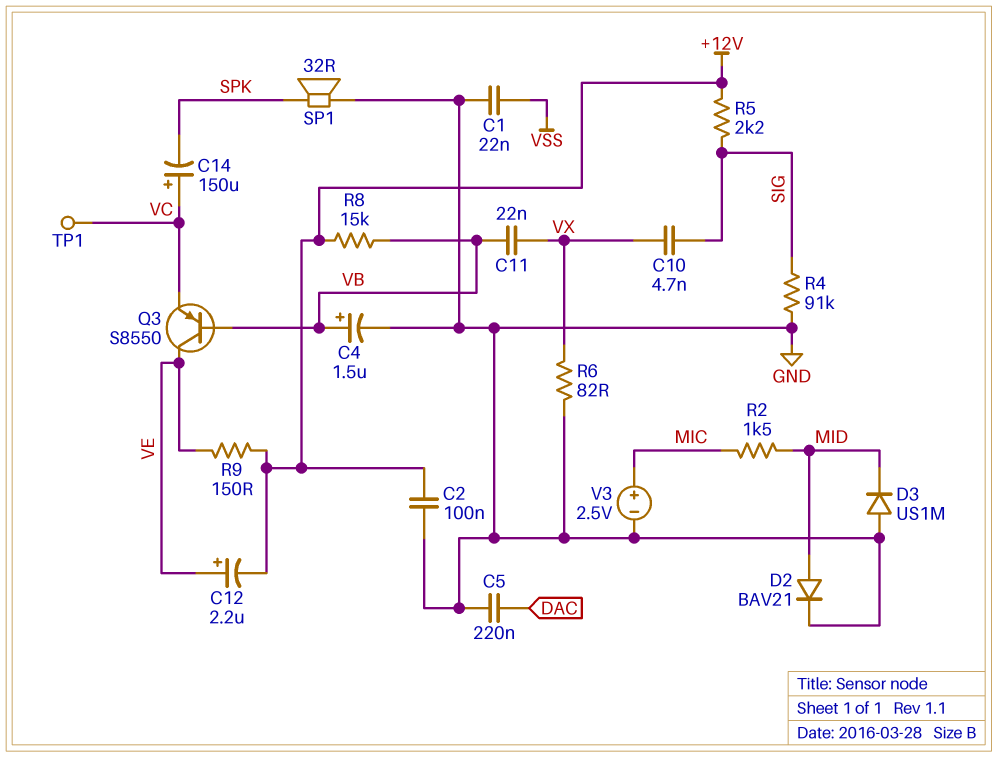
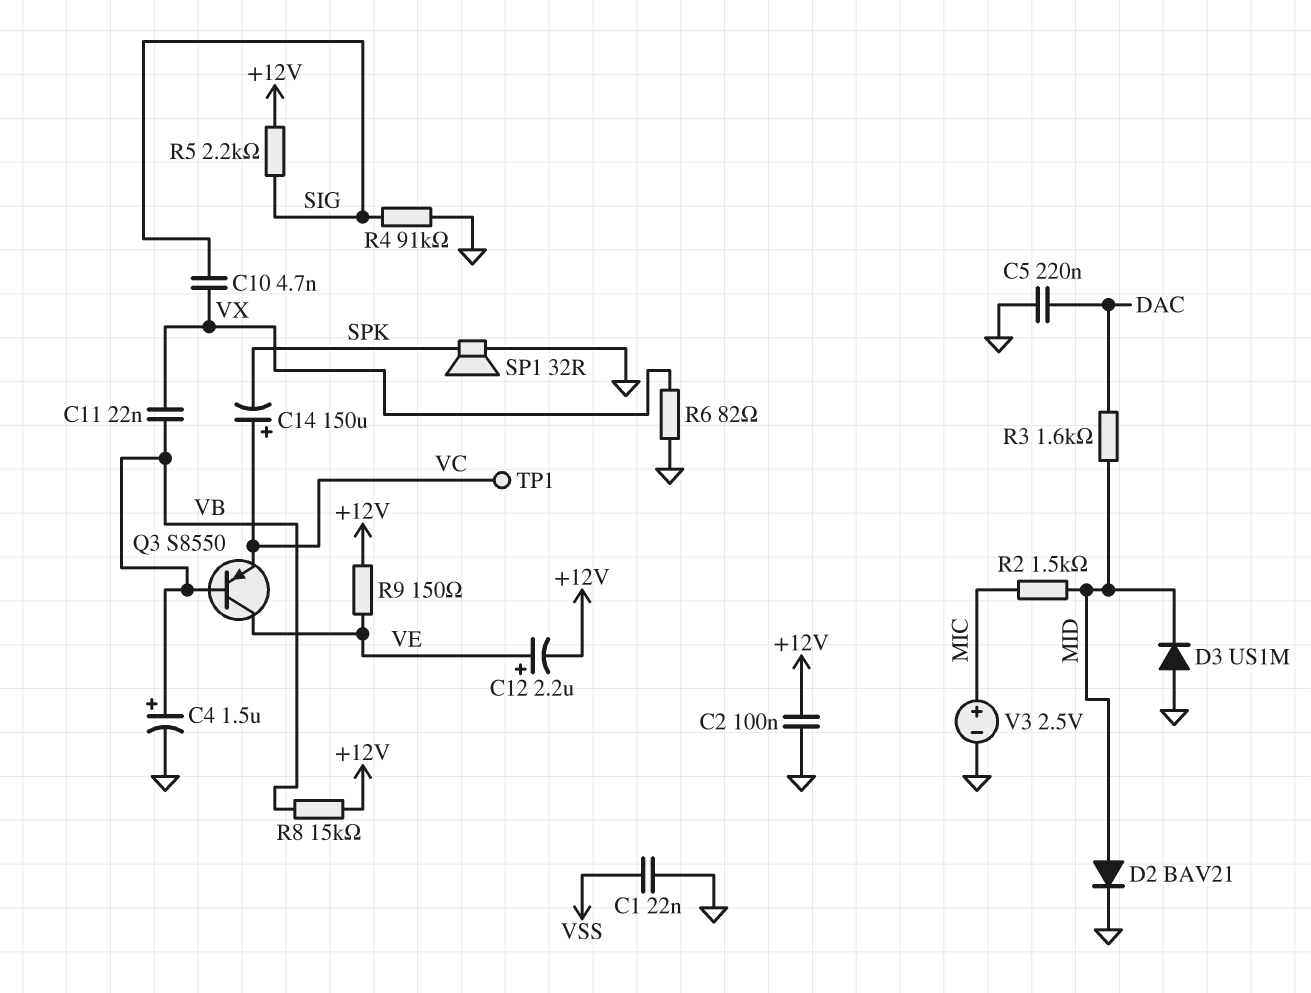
R3: none -> 1.6k (DAC, MID)

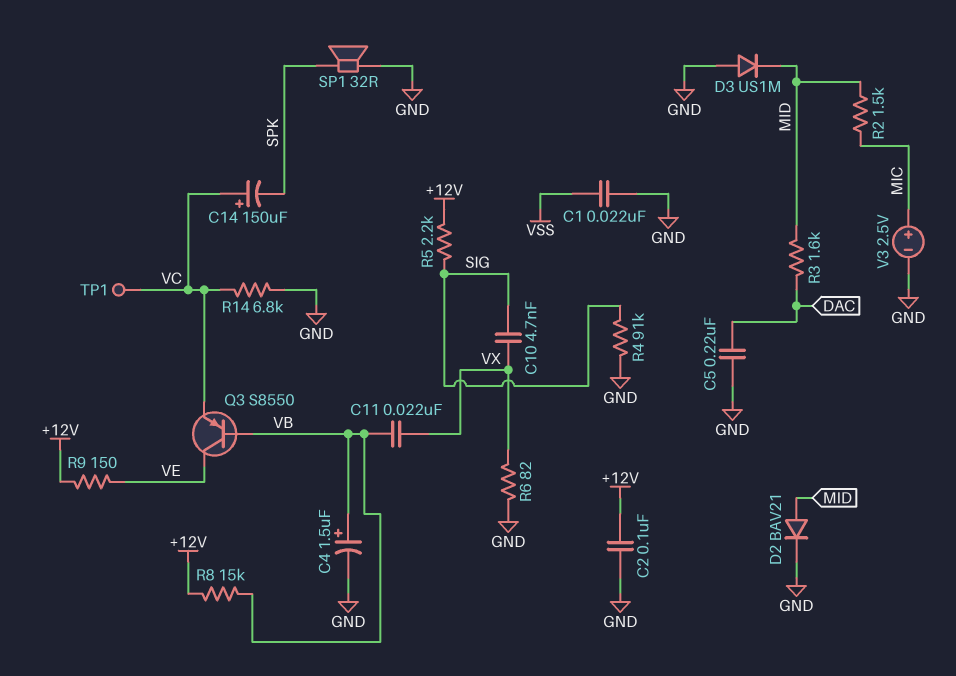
C12: 2.2uF (plus VE, minus +12V) -> none
R14: none -> 6.8k (GND, VC)

